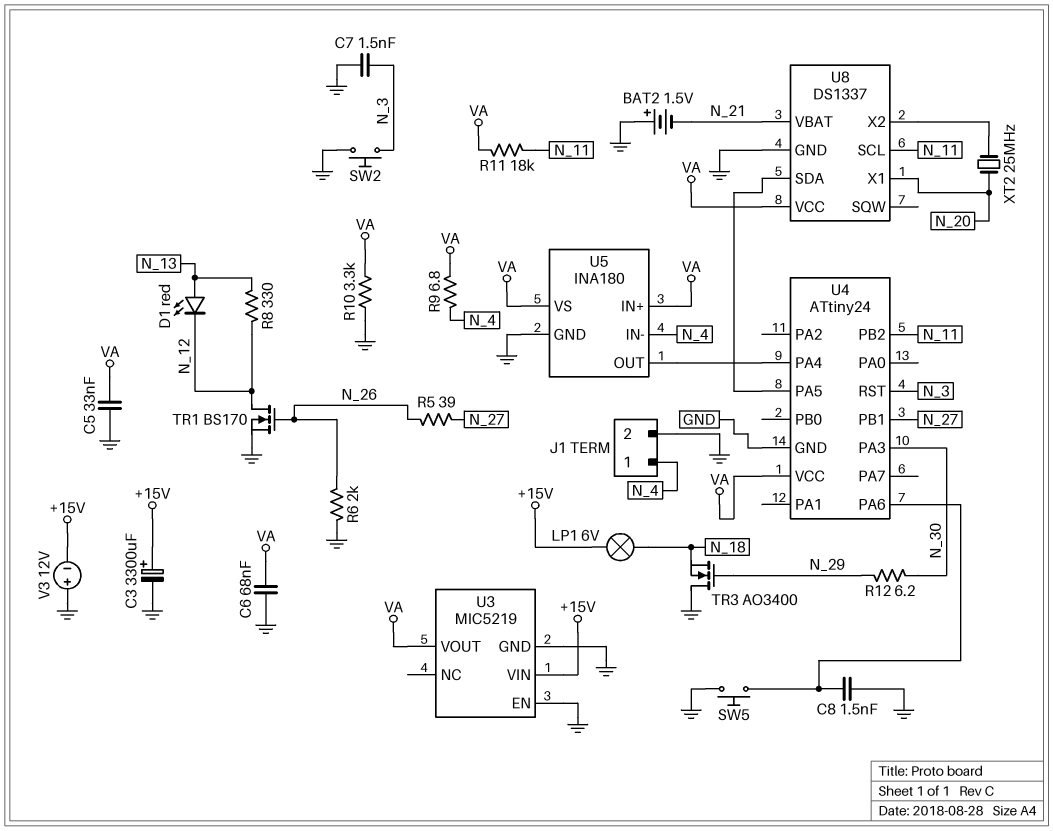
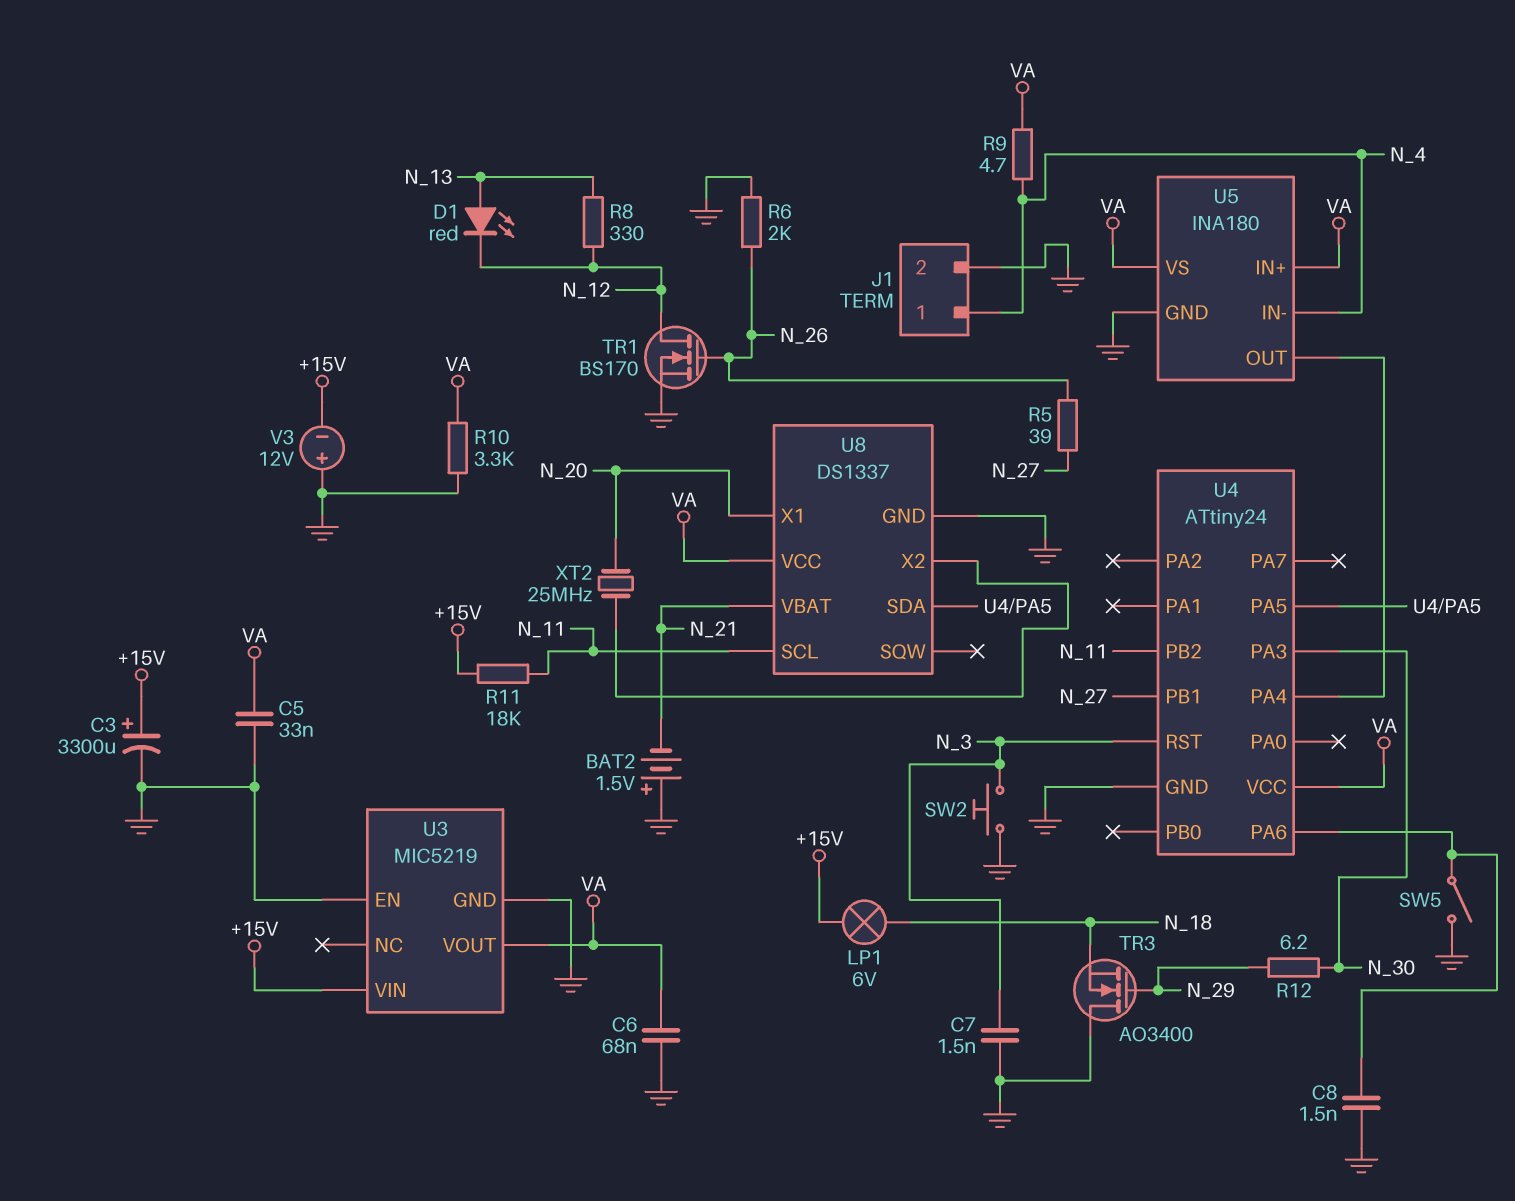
R9: 6.8 (N_4, VA) -> 4.7 (N_4, VA)
R11: 18k (N_11, VA) -> 18k (+15V, N_11)
SW5: button (GND, U4/PA6) -> switch (GND, U4/PA6)

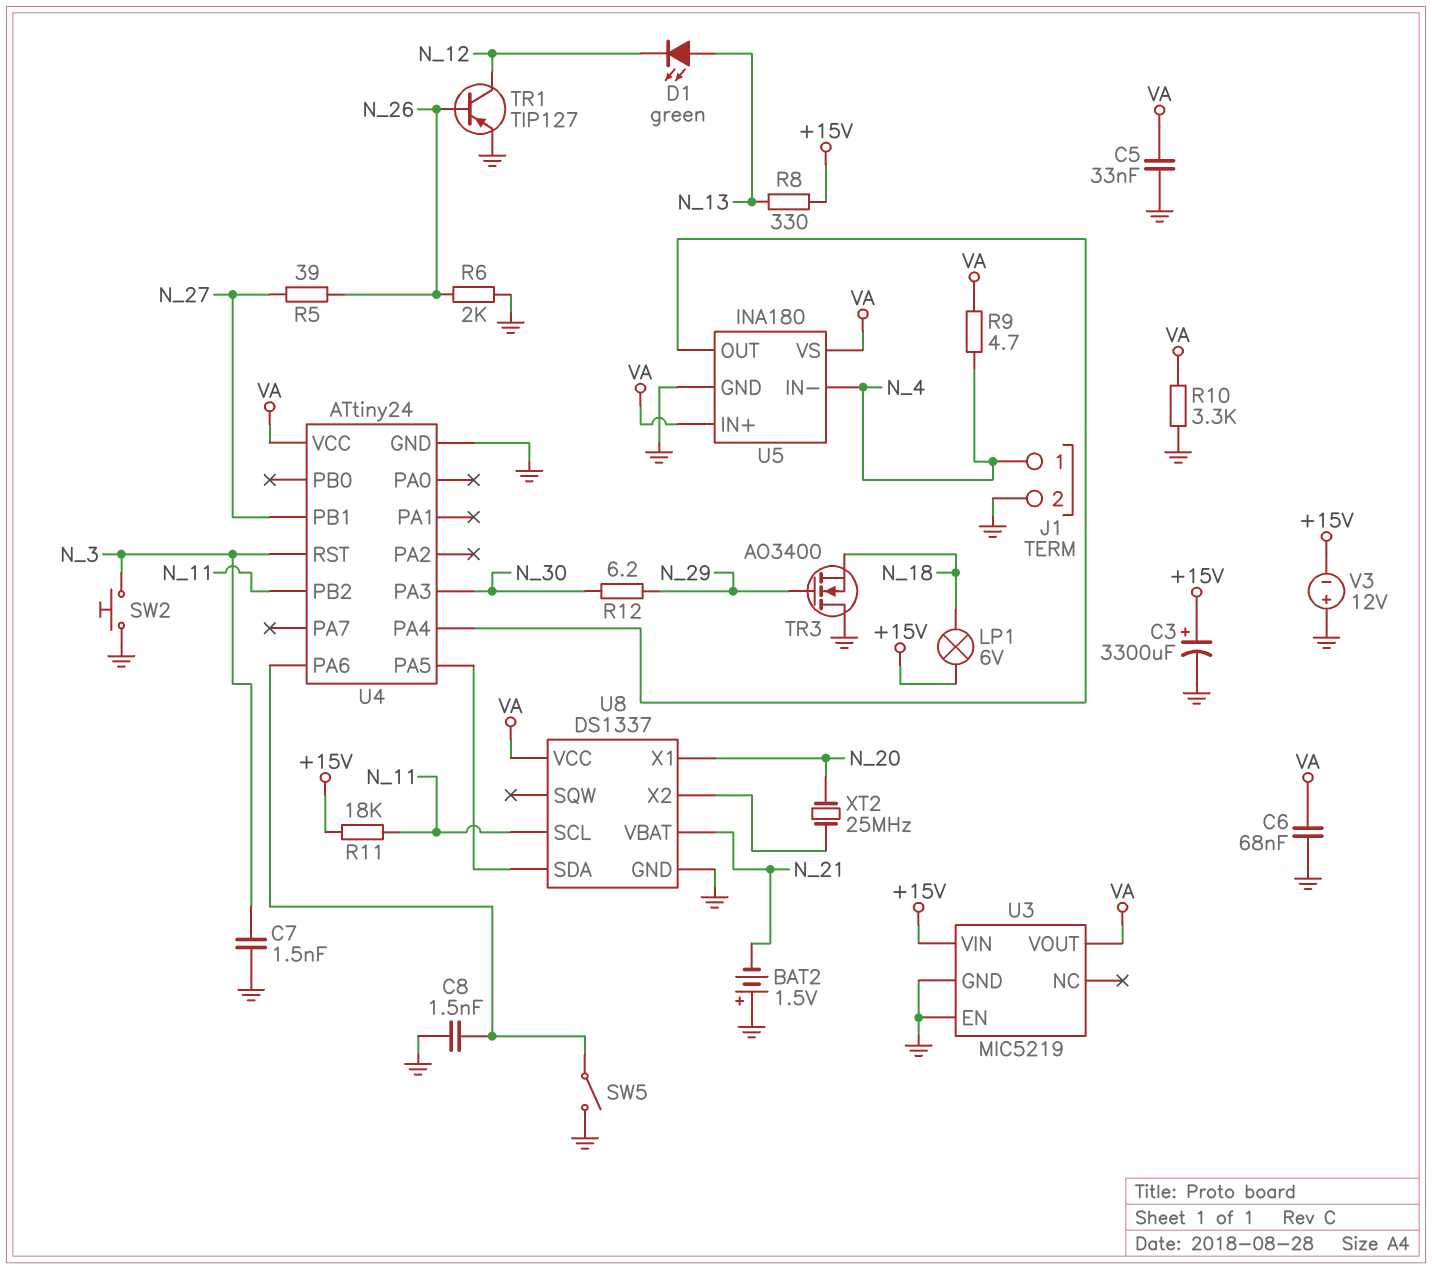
D1: LED red (A N_13, K N_12) -> LED green (A N_13, K N_12)
R8: 330 (N_12, N_13) -> 330 (+15V, N_13)
TR1: NMOS BS170 (G N_26, D N_12, S GND) -> PNP TIP127 (B N_26, C N_12, E GND)

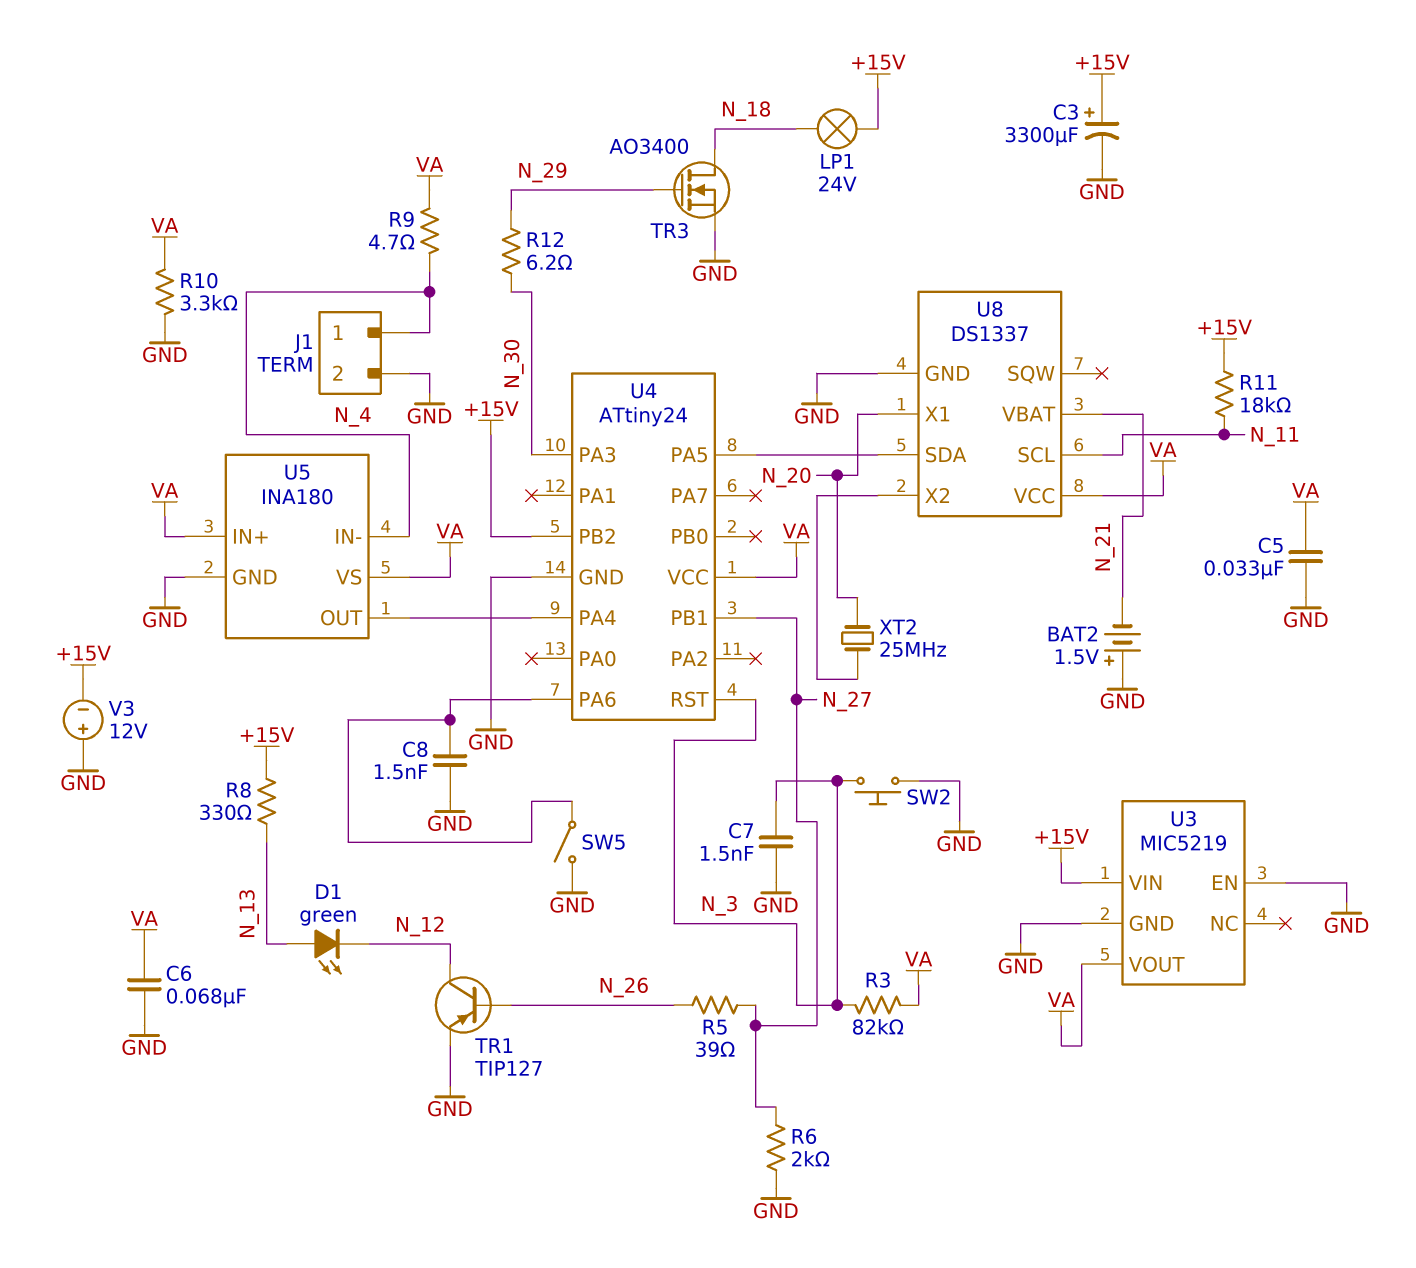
LP1: lamp 6V (+15V, N_18) -> lamp 24V (+15V, N_18)
R3: none -> 82k (N_3, VA)
R6: 2k (GND, N_26) -> 2k (GND, N_27)
TR3: NMOS AO3400 (G N_29, D GND, S N_18) -> NMOS AO3400 (G N_29, D N_18, S GND)
U4 pin PB2: N_11 -> +15V

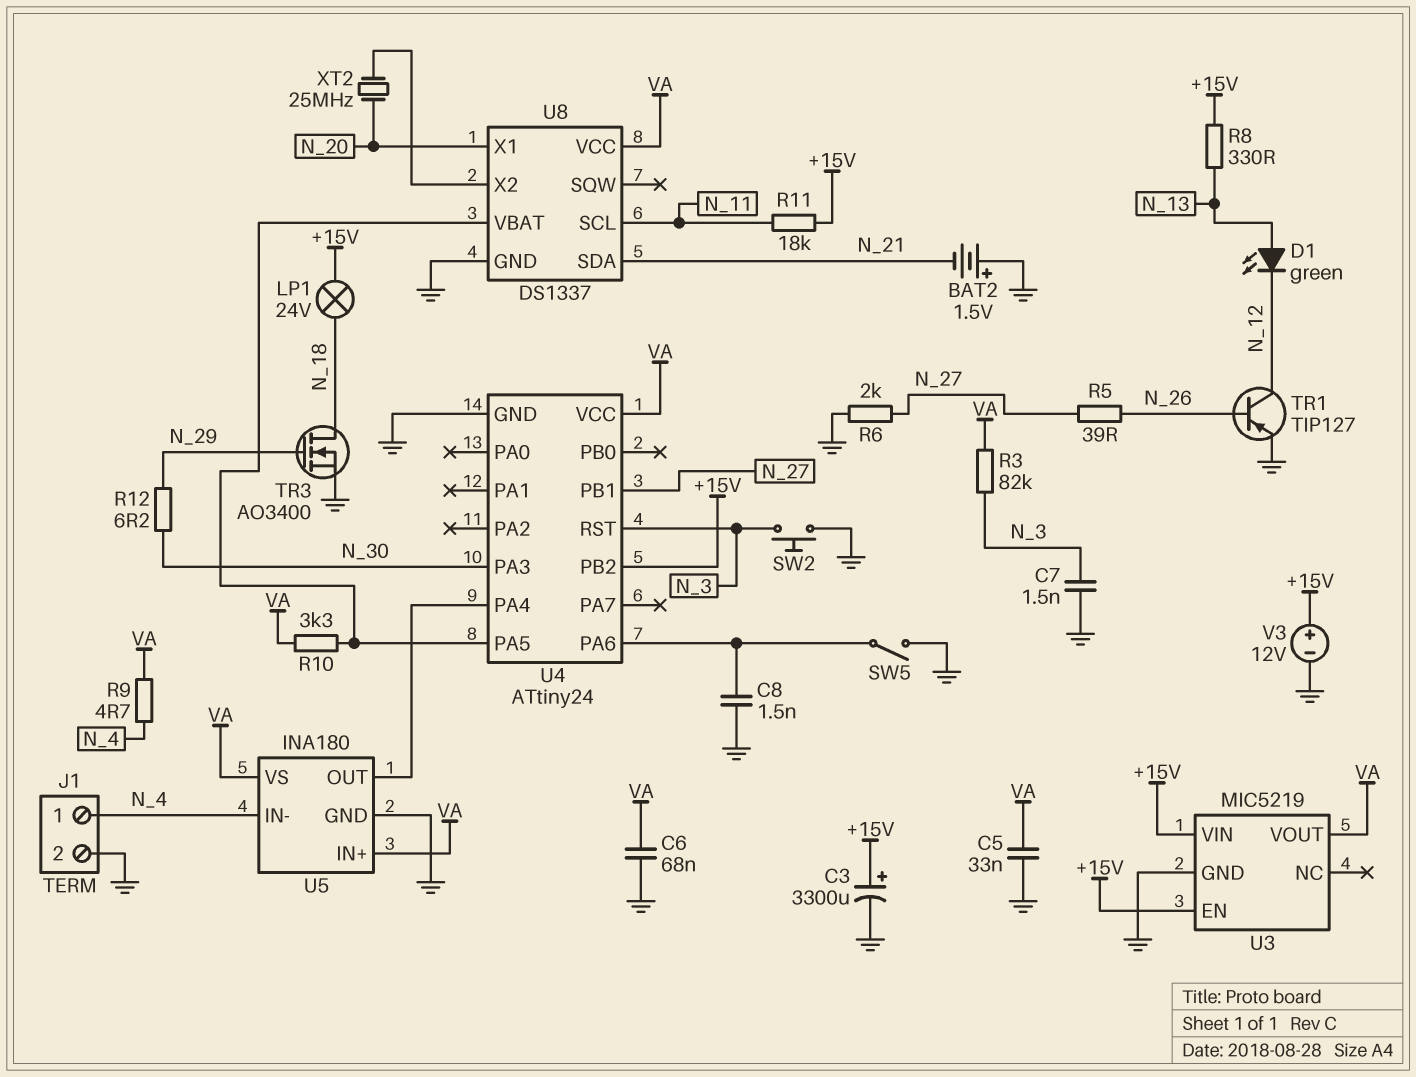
R10: 3.3k (GND, VA) -> 3.3k (U4/PA5, VA)
U3 pin EN: GND -> +15V
U8 pin SDA: U4/PA5 -> N_21
U8 pin VBAT: N_21 -> U4/PA5
V3: 12V (plus GND, minus +15V) -> 12V (plus +15V, minus GND)

